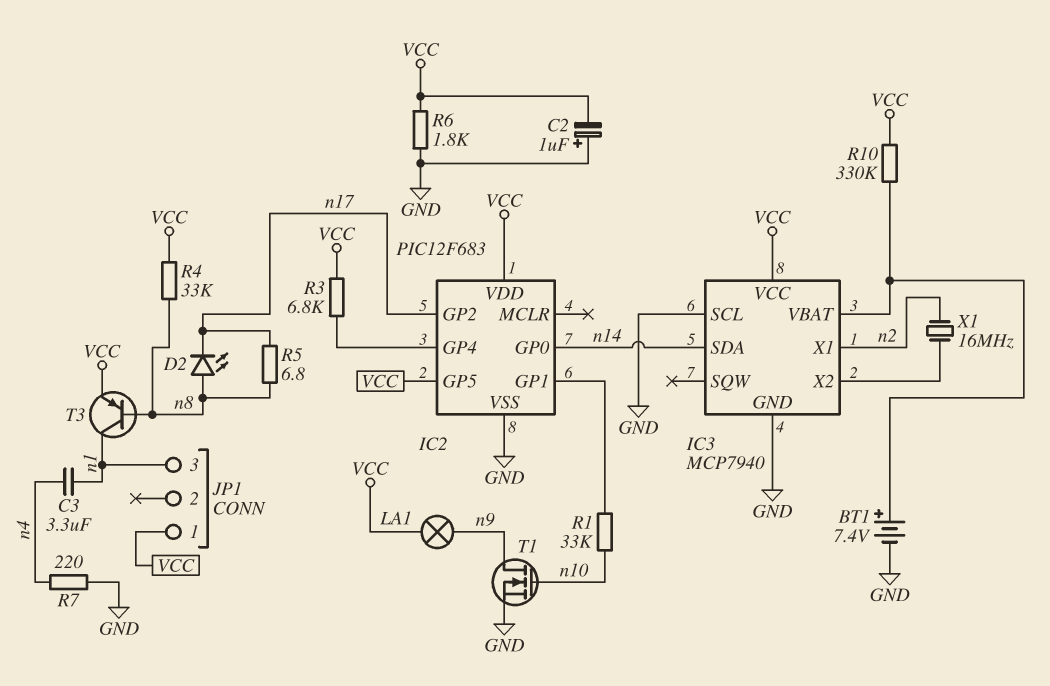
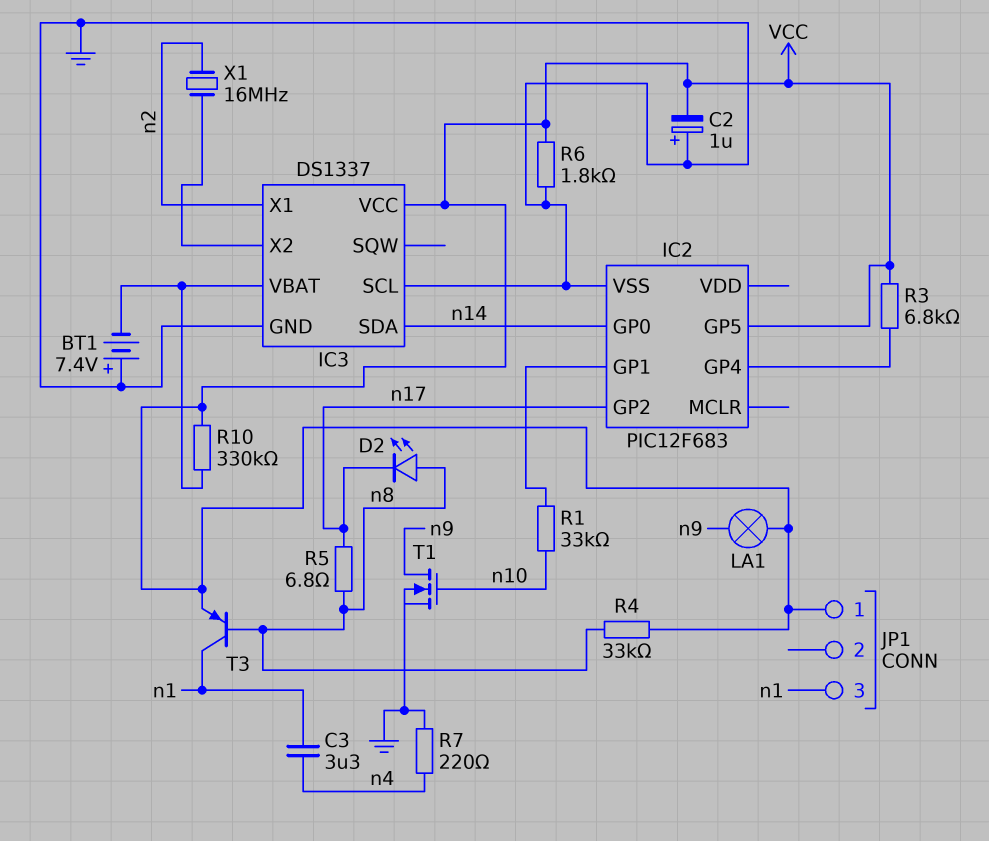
BT1: 7.4V (plus IC3/VBAT, minus GND) -> 7.4V (plus GND, minus IC3/VBAT)
IC2 pin VDD: VCC -> none
IC3: MCP7940 -> DS1337

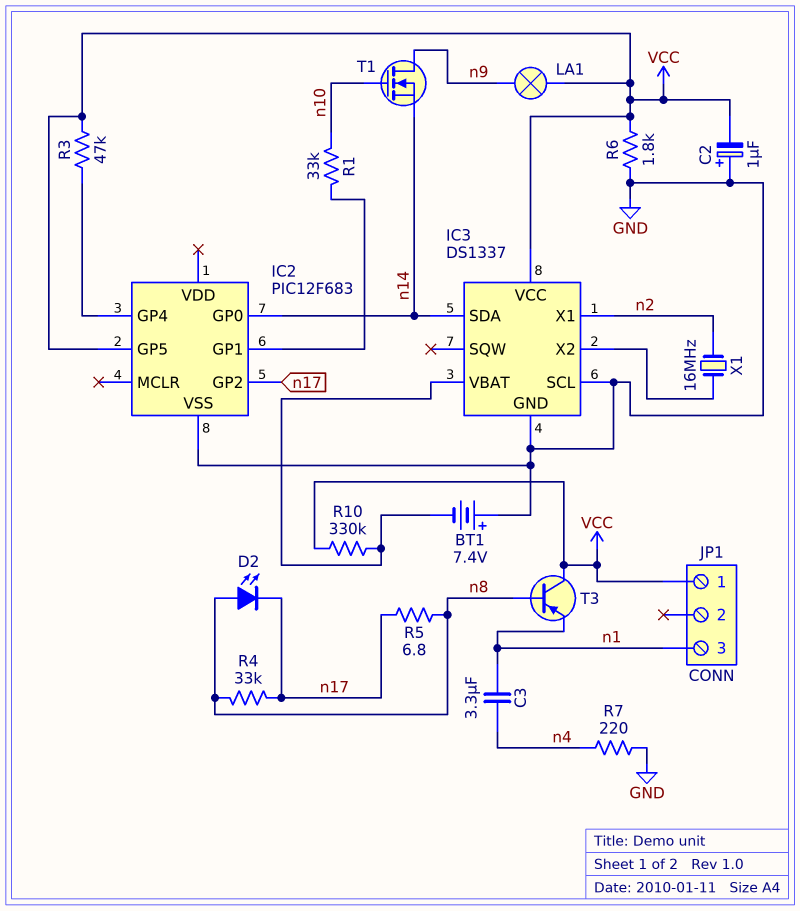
R3: 6.8k (IC2/GP4, VCC) -> 47k (IC2/GP4, VCC)
R4: 33k (VCC, n8) -> 33k (n8, n17)
T1: NMOS (G n10, D n9, S GND) -> NMOS (G n10, D n9, S n14)
T3: PNP (B n8, C n1, E VCC) -> PNP (B n8, C VCC, E n1)

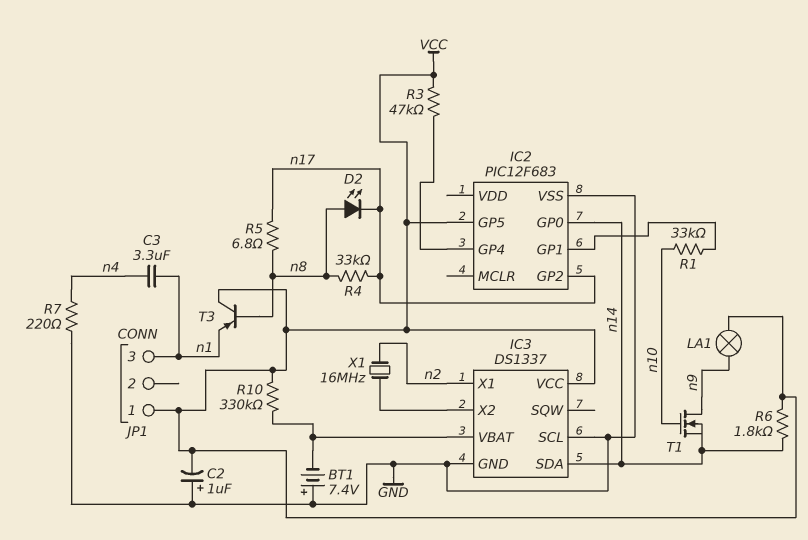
R6: 1.8k (GND, VCC) -> 1.8k (VCC, n14)

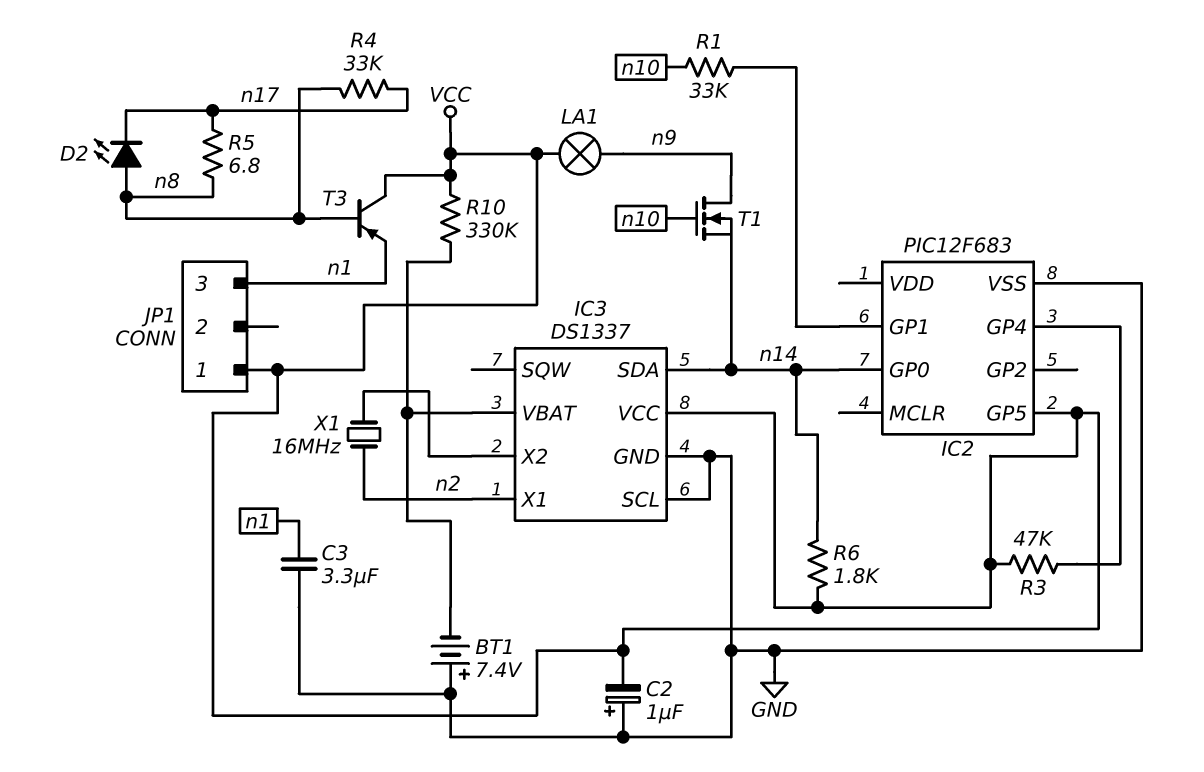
C3: 3.3uF (n1, n4) -> 3.3uF (GND, n1)
IC2 pin GP2: n17 -> none
R7: 220 (GND, n4) -> none

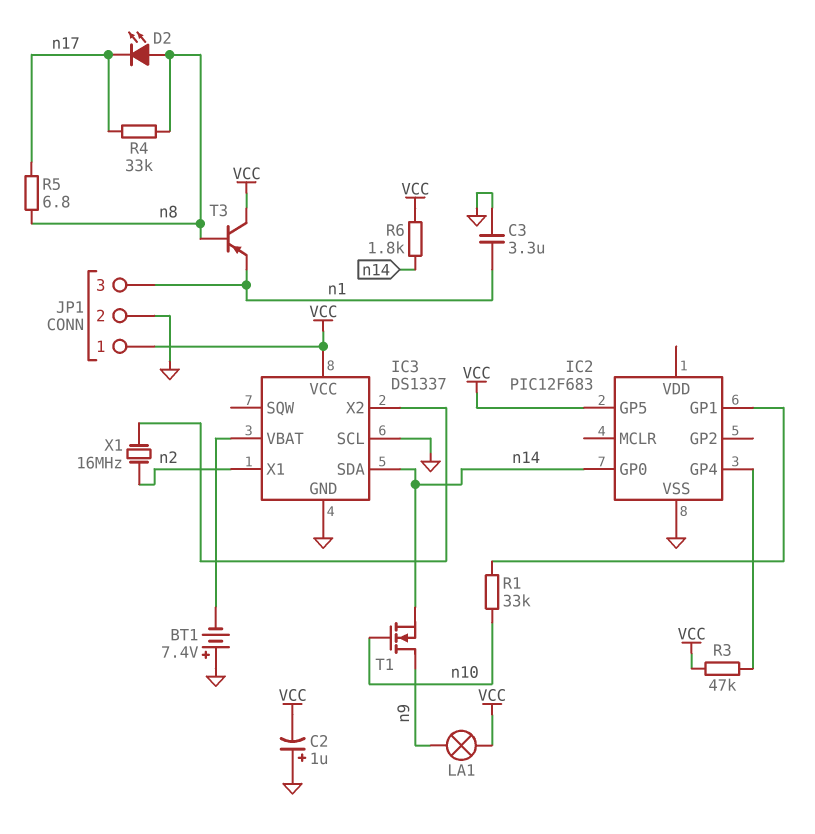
JP1 pin 2: none -> GND
R10: 330k (IC3/VBAT, VCC) -> none

